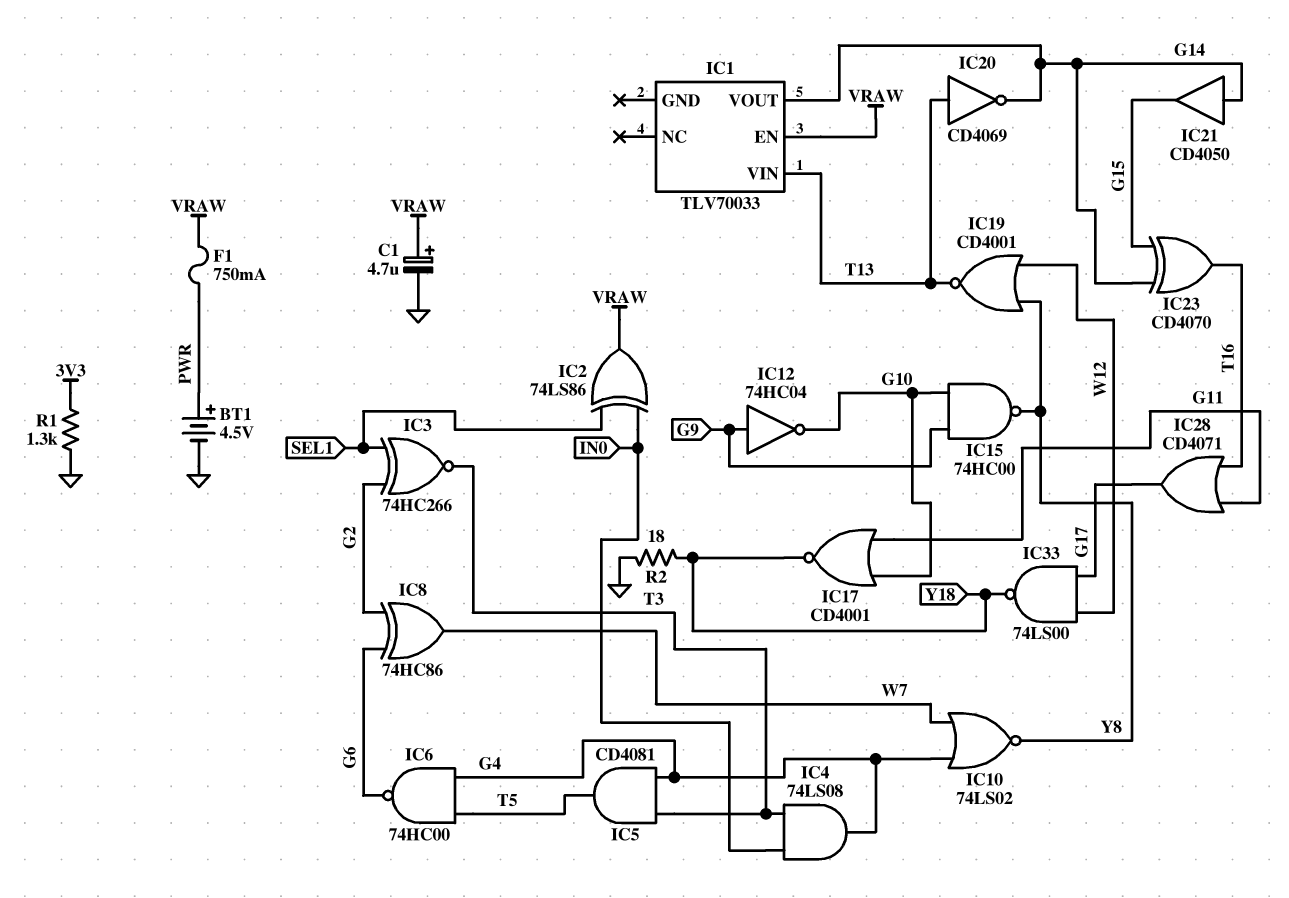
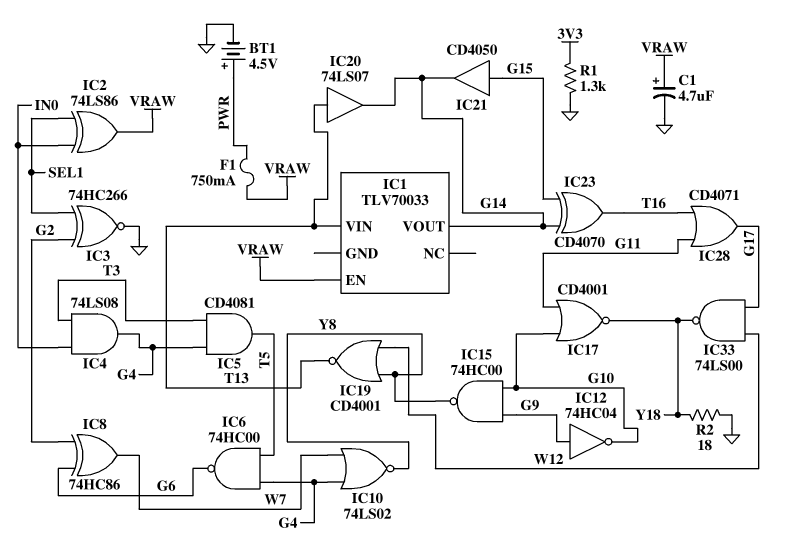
IC3: XNOR 74HC266 (in G2, in SEL1, out T3) -> XNOR 74HC266 (in G2, in SEL1, out GND)
IC20: NOT CD4069 (in T13, out G14) -> buffer 74LS07 (in T13, out G14)
IC21: buffer CD4050 (in G14, out G15) -> buffer CD4050 (in G15, out G14)

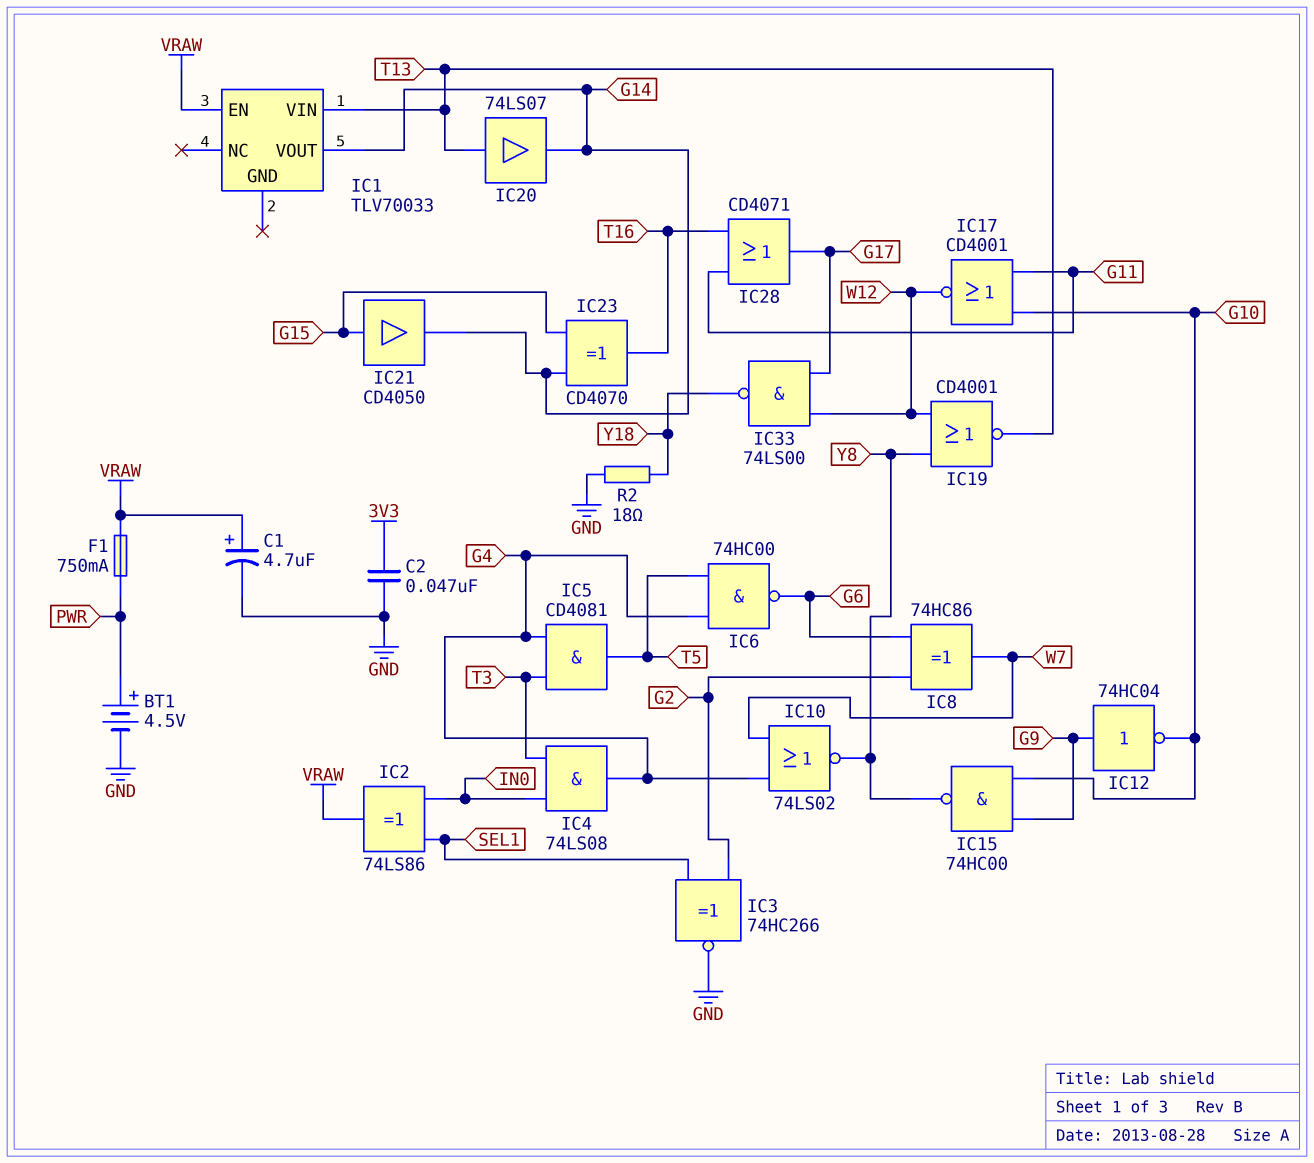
C2: none -> 47nF (3V3, GND)
IC17: NOR CD4001 (in G10, in G11, out Y18) -> NOR CD4001 (in G10, in G11, out W12)
R1: 1.3k (3V3, GND) -> none

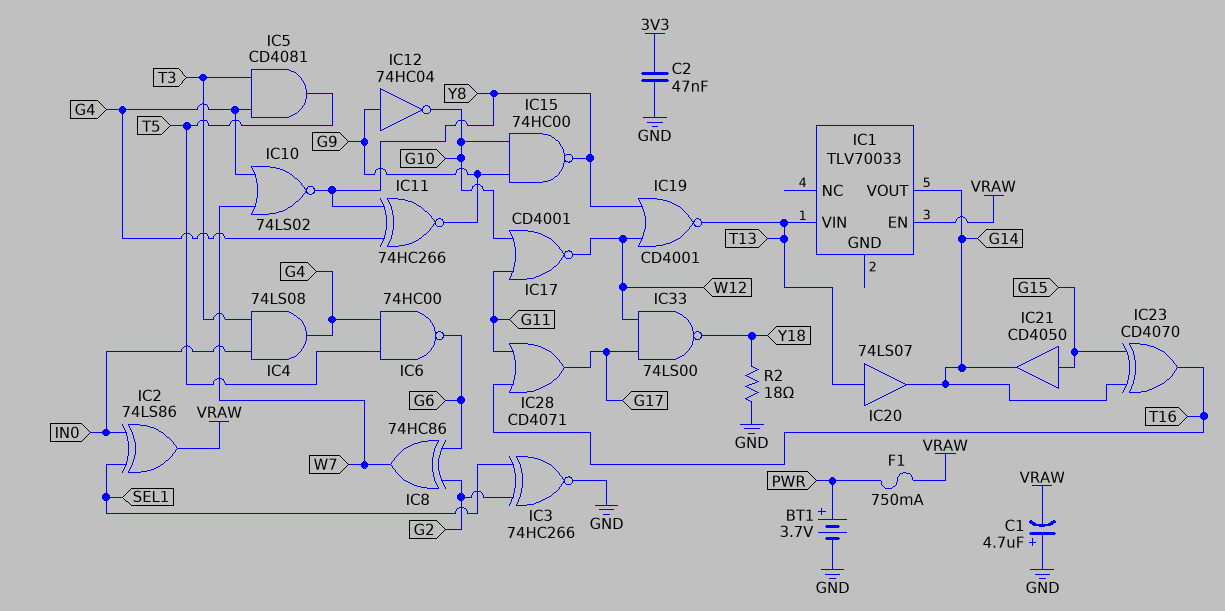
BT1: 4.5V (plus PWR, minus GND) -> 3.7V (plus PWR, minus GND)
C1: 4.7uF (plus VRAW, minus GND) -> 4.7uF (plus GND, minus VRAW)
IC11: none -> XNOR 74HC266 (in G4, in Y8, out G9)

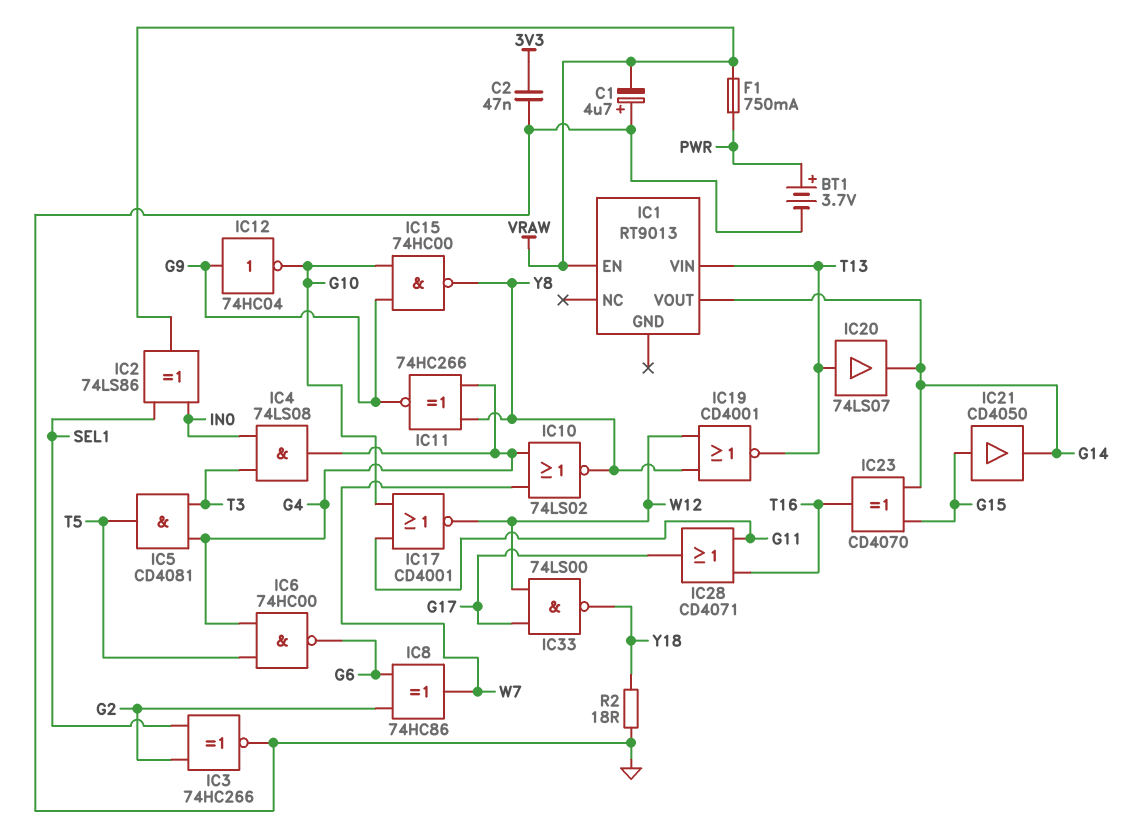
IC1: TLV70033 -> RT9013

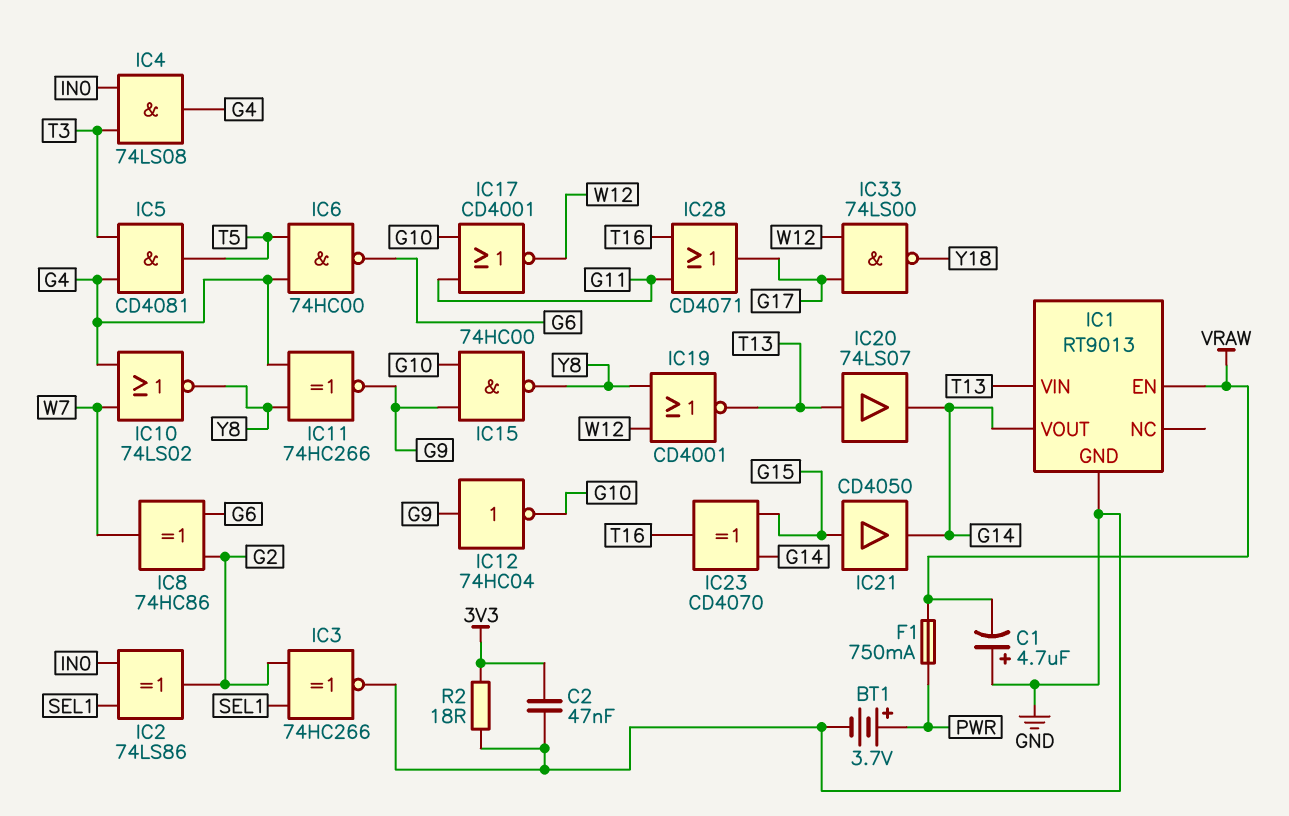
IC1 pin GND: none -> GND
IC2: XOR 74LS86 (in IN0, in SEL1, out VRAW) -> XOR 74LS86 (in IN0, in SEL1, out G2)
R2: 18 (GND, Y18) -> 18 (3V3, GND)

